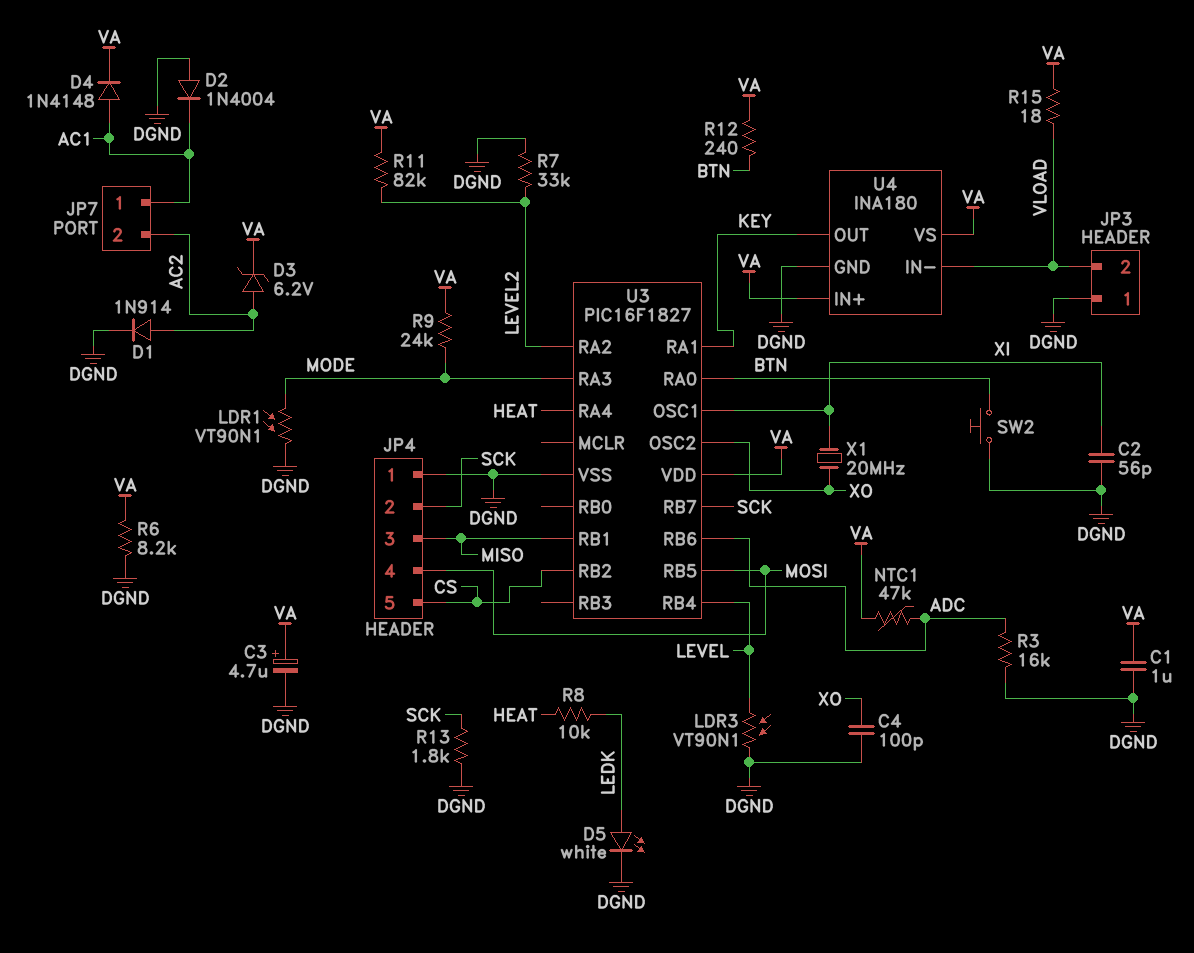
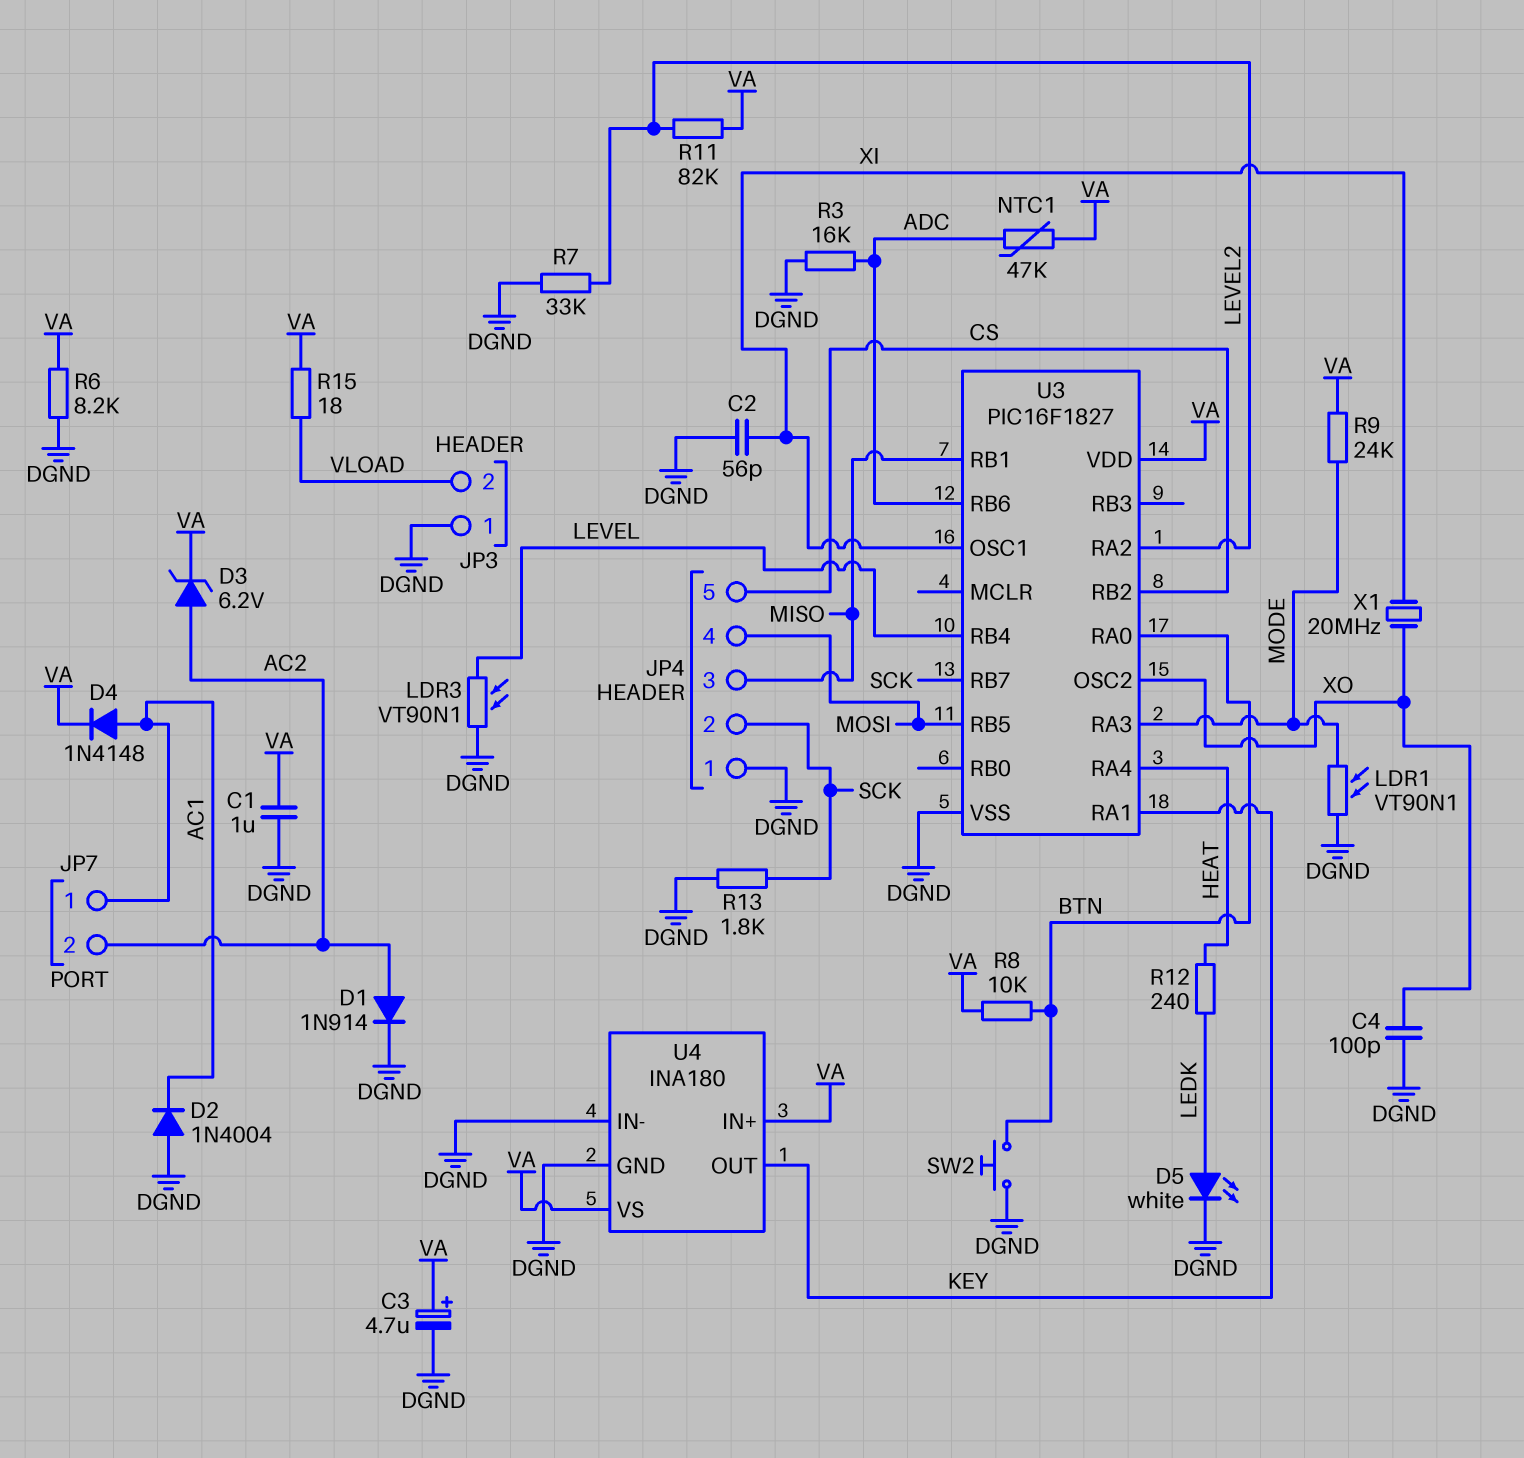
R8: 10k (HEAT, LEDK) -> 10k (BTN, VA)
R12: 240 (BTN, VA) -> 240 (HEAT, LEDK)
U4 pin IN-: VLOAD -> DGND

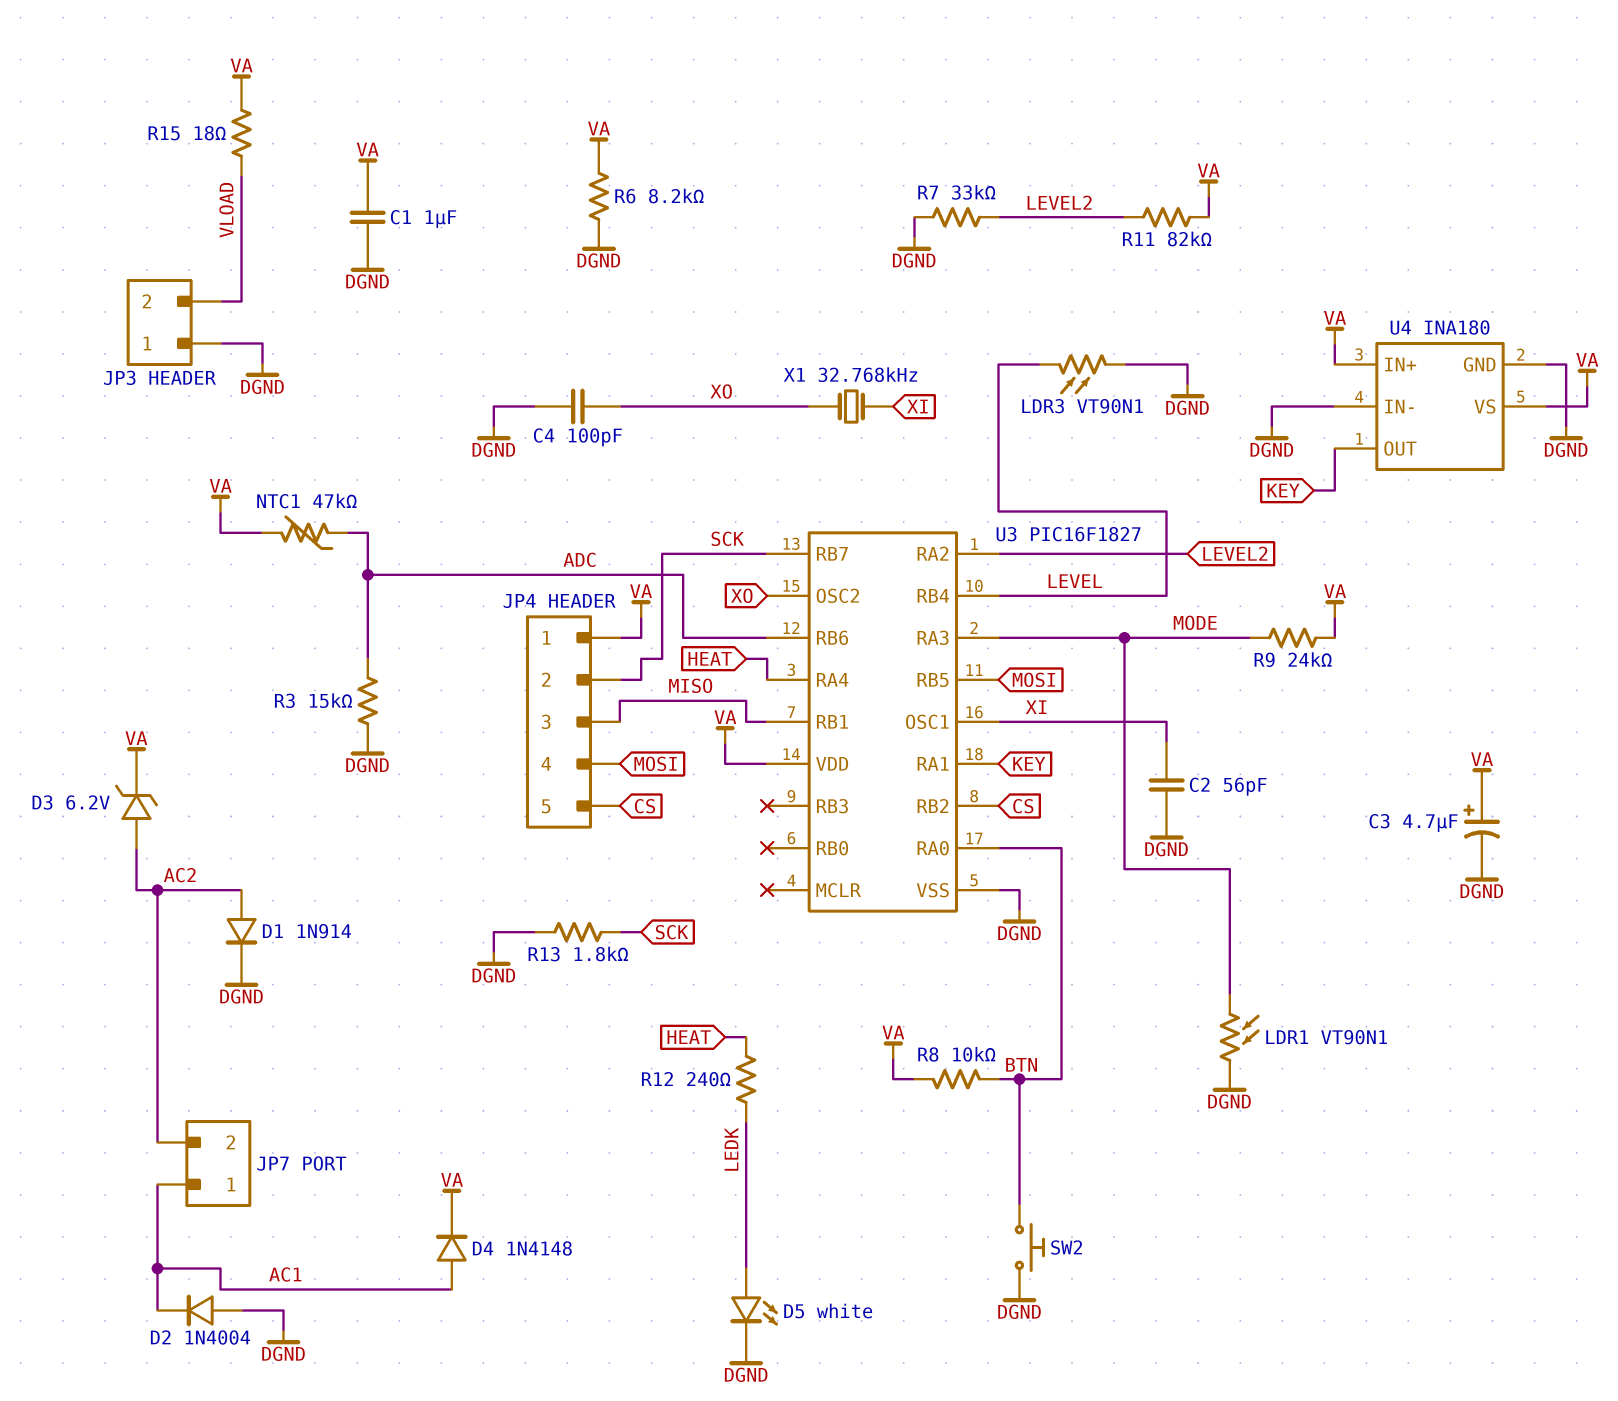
JP4 pin 1: DGND -> VA
R3: 16k (ADC, DGND) -> 15k (ADC, DGND)
X1: 20MHz (XI, XO) -> 32.768kHz (XI, XO)

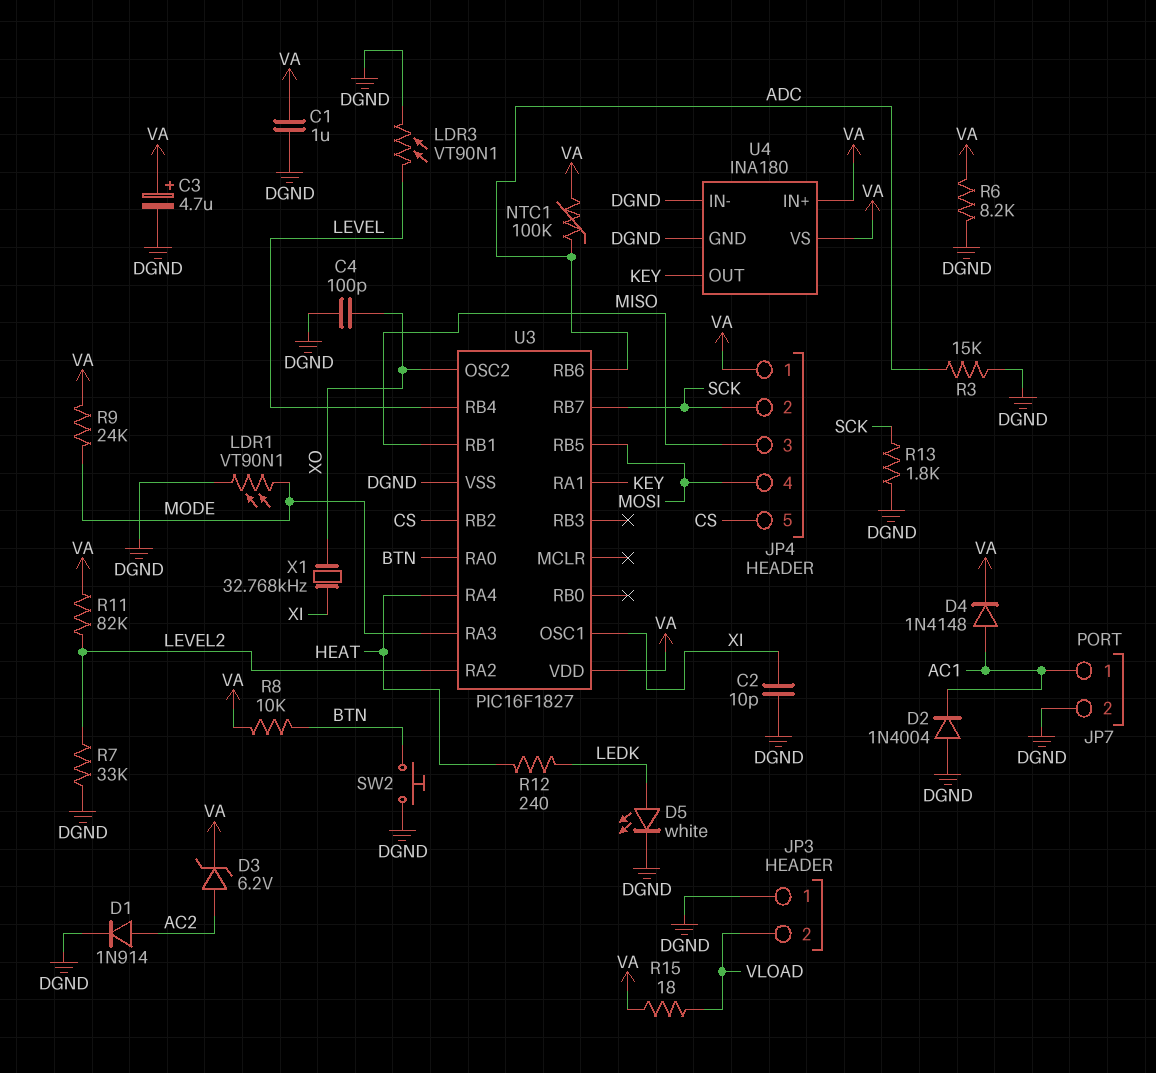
C2: 56pF (DGND, XI) -> 10pF (DGND, XI)
JP7 pin 2: AC2 -> DGND
NTC1: 47k (ADC, VA) -> 100k (ADC, VA)

